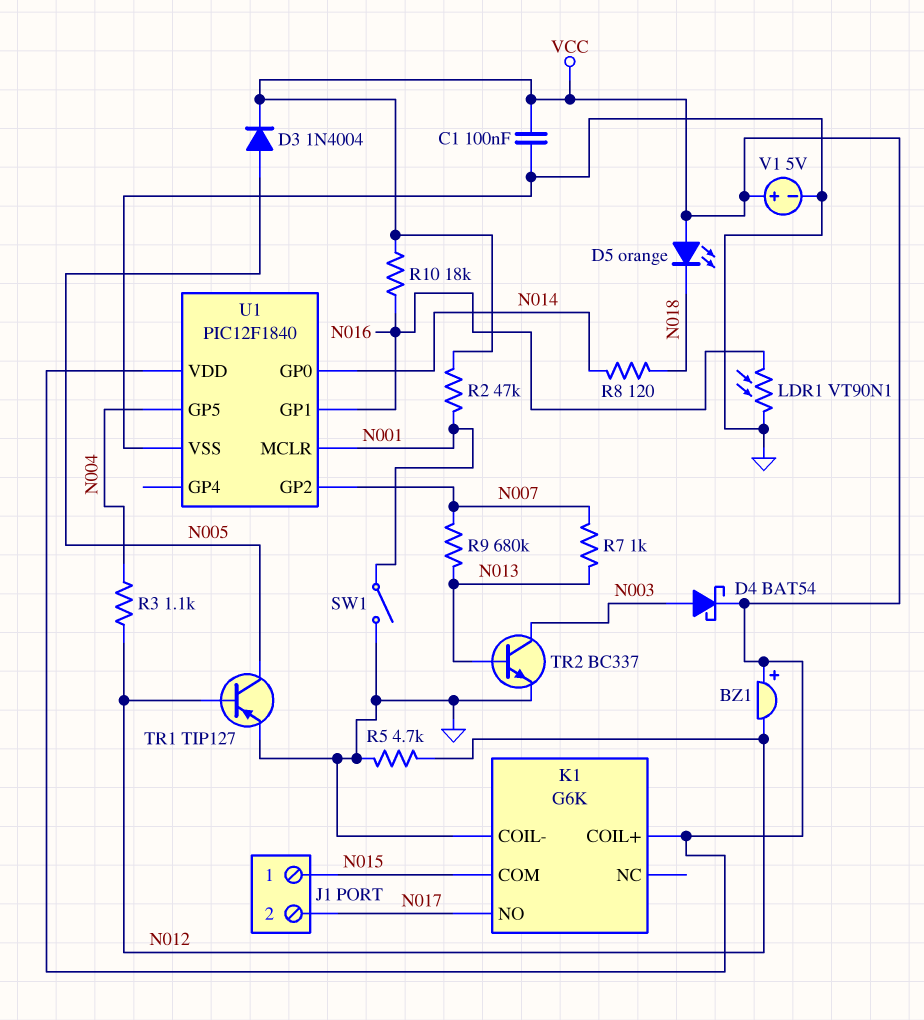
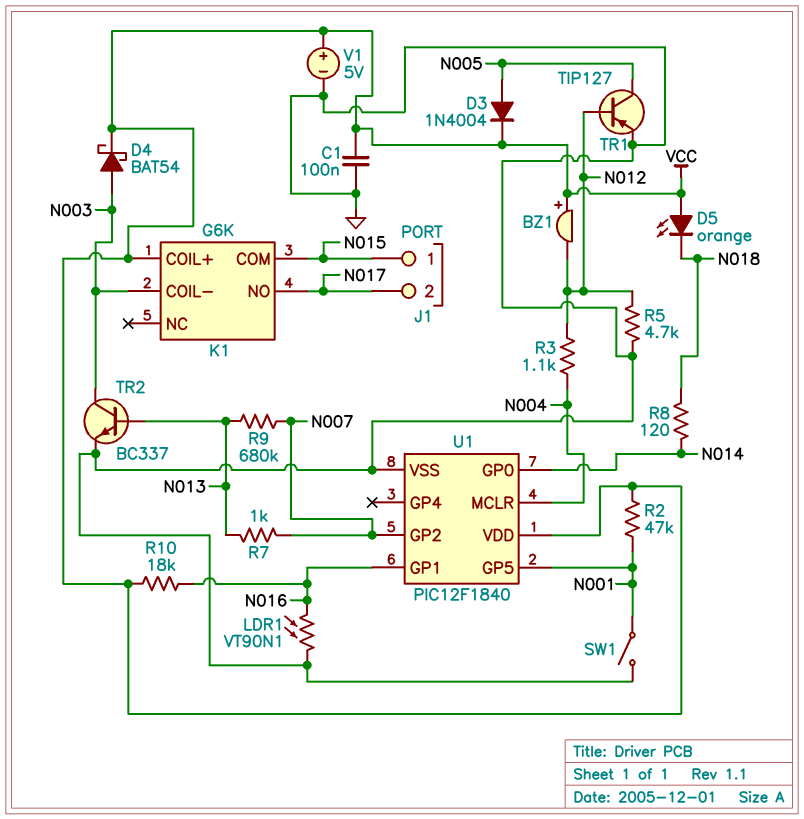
K1 pin COIL-: GND -> N003
U1 pin GP5: N004 -> N001
U1 pin MCLR: N001 -> N004

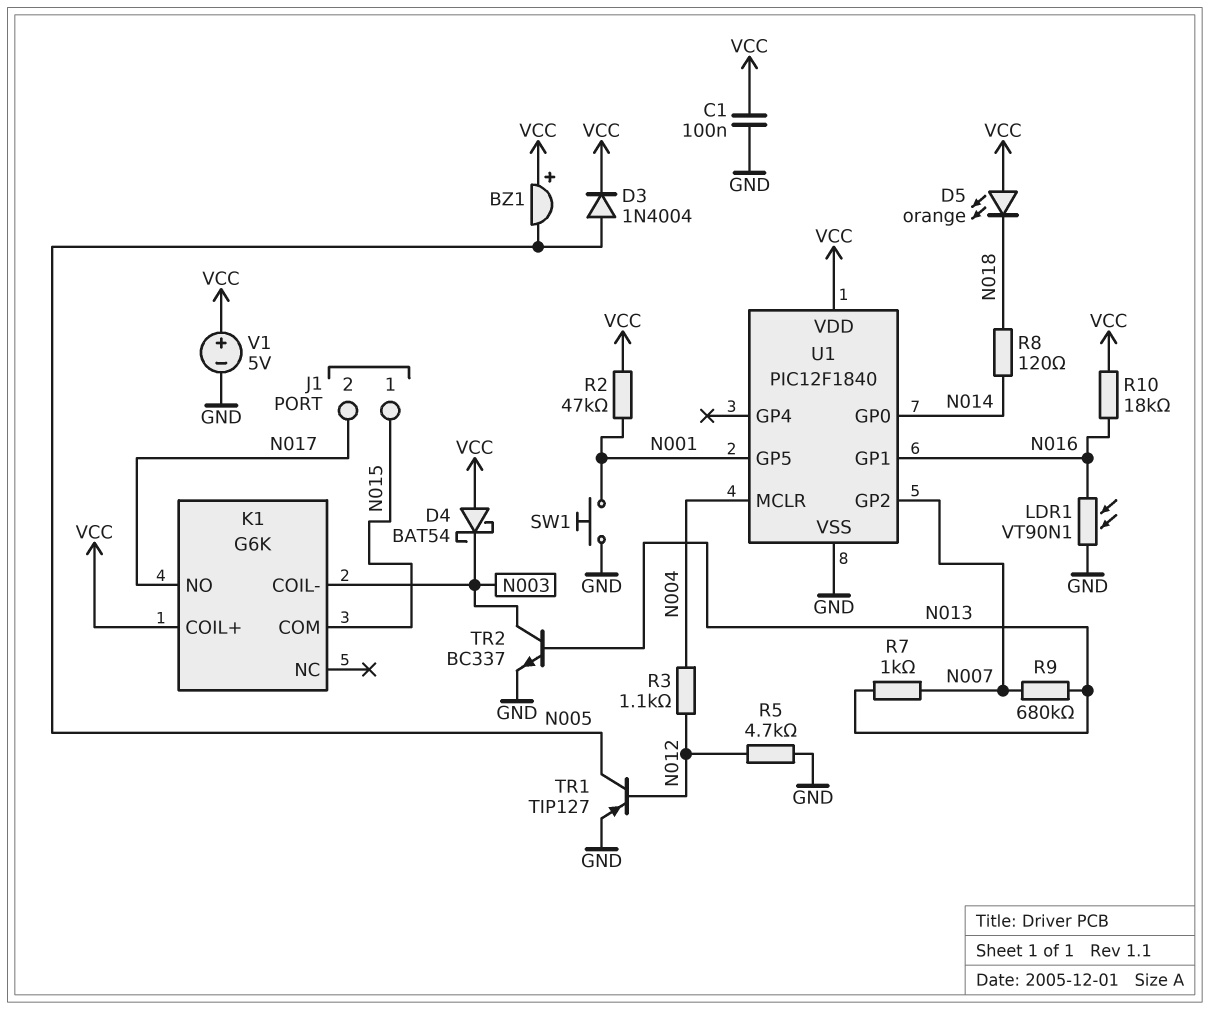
BZ1: buzzer (plus VCC, minus N012) -> buzzer (plus VCC, minus N005)
D4: schottky BAT54 (A N003, K VCC) -> schottky BAT54 (A VCC, K N003)
SW1: switch (GND, N001) -> button (GND, N001)

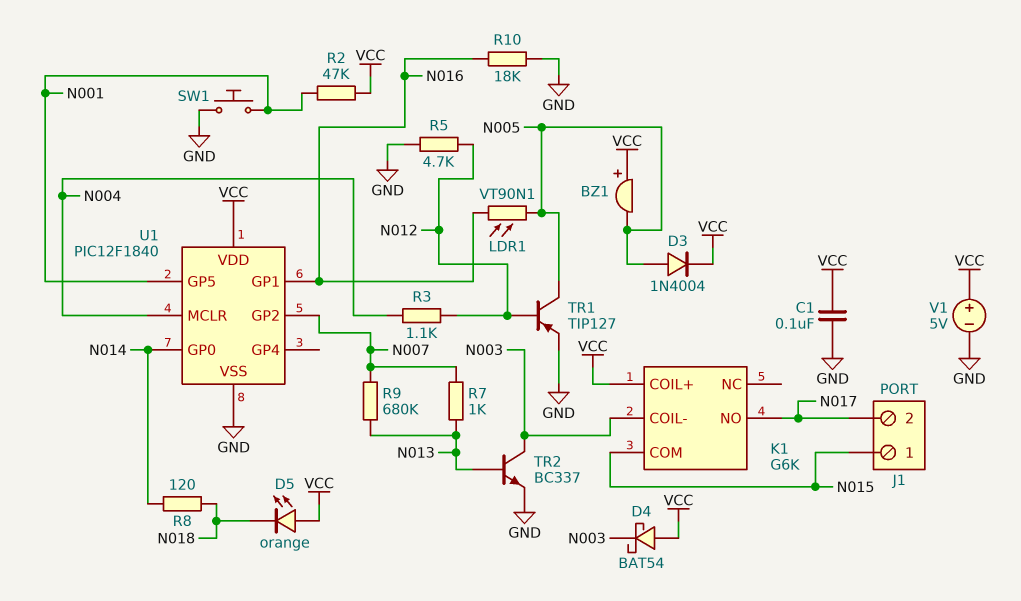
LDR1: VT90N1 (GND, N016) -> VT90N1 (N005, N016)
R10: 18k (N016, VCC) -> 18k (GND, N016)

